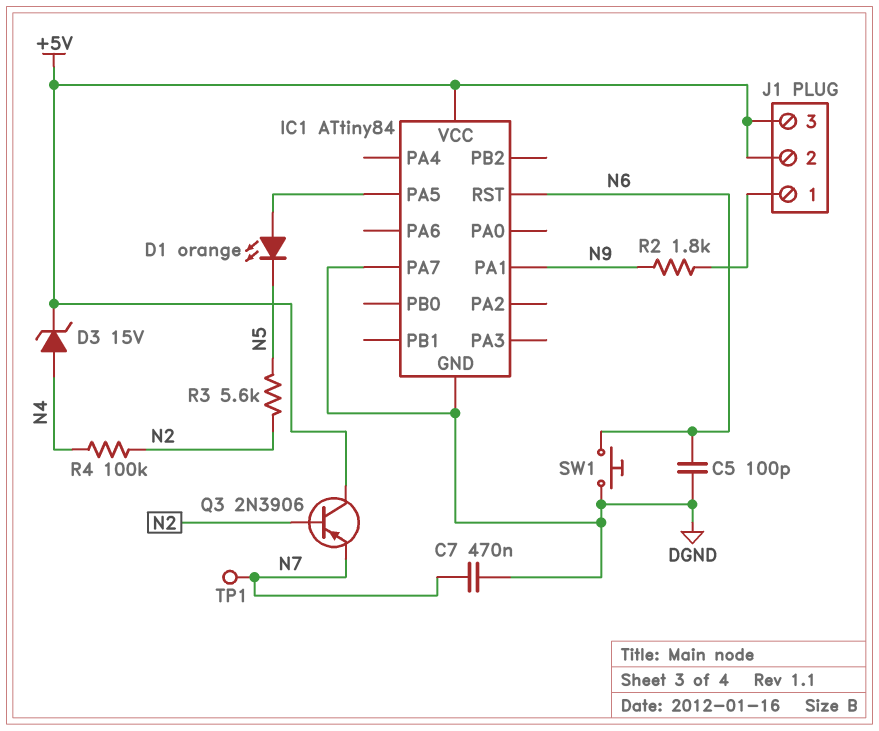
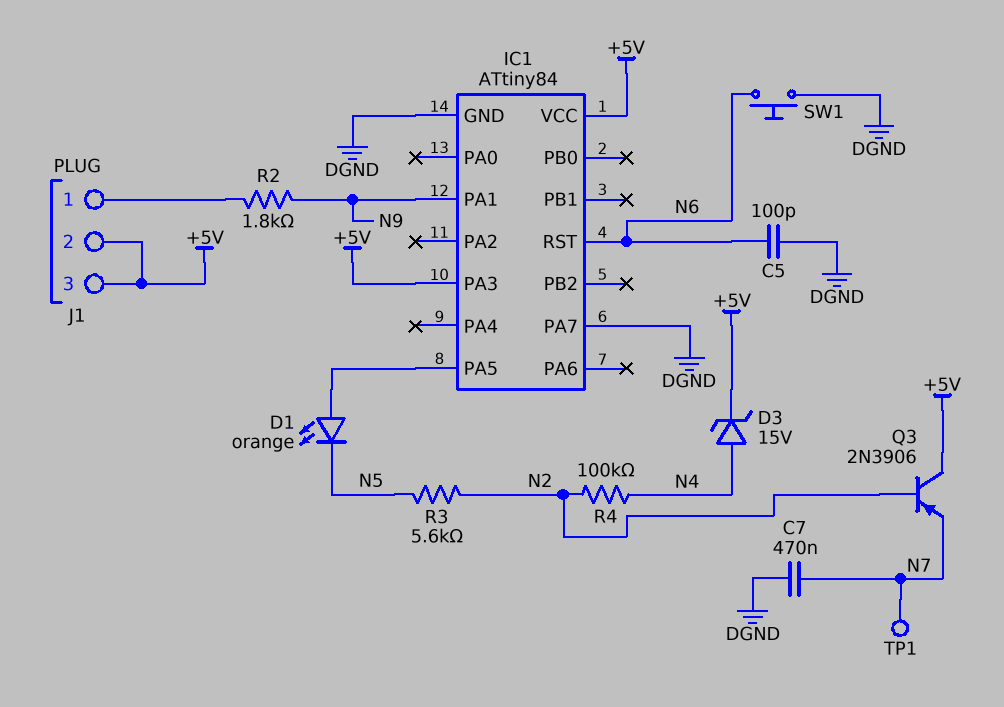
IC1 pin PA3: none -> +5V

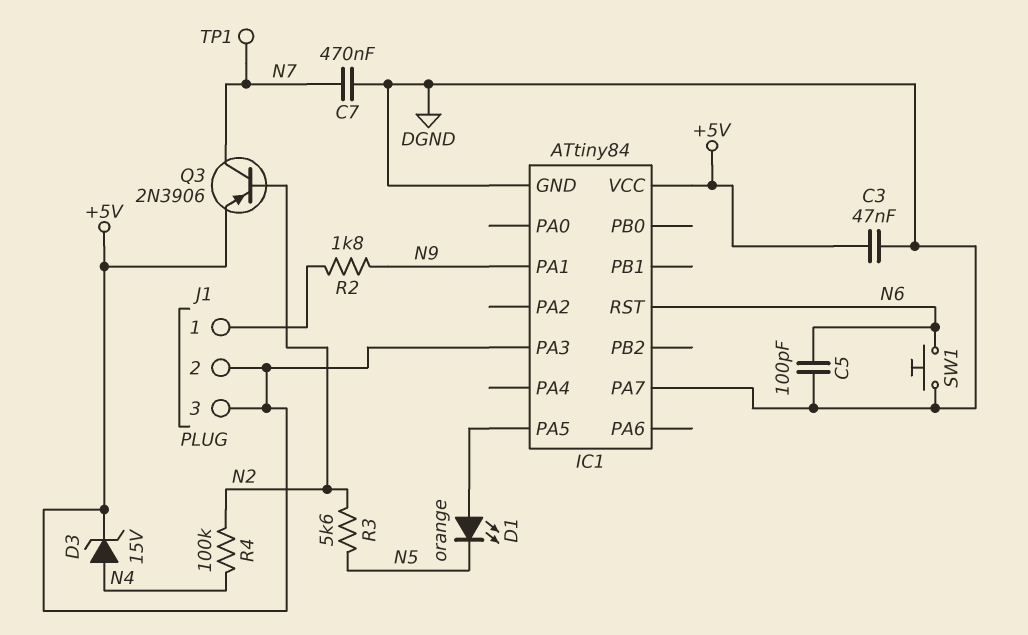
C3: none -> 47nF (+5V, DGND)
Q3: PNP 2N3906 (B N2, C +5V, E N7) -> PNP 2N3906 (B N2, C N7, E +5V)

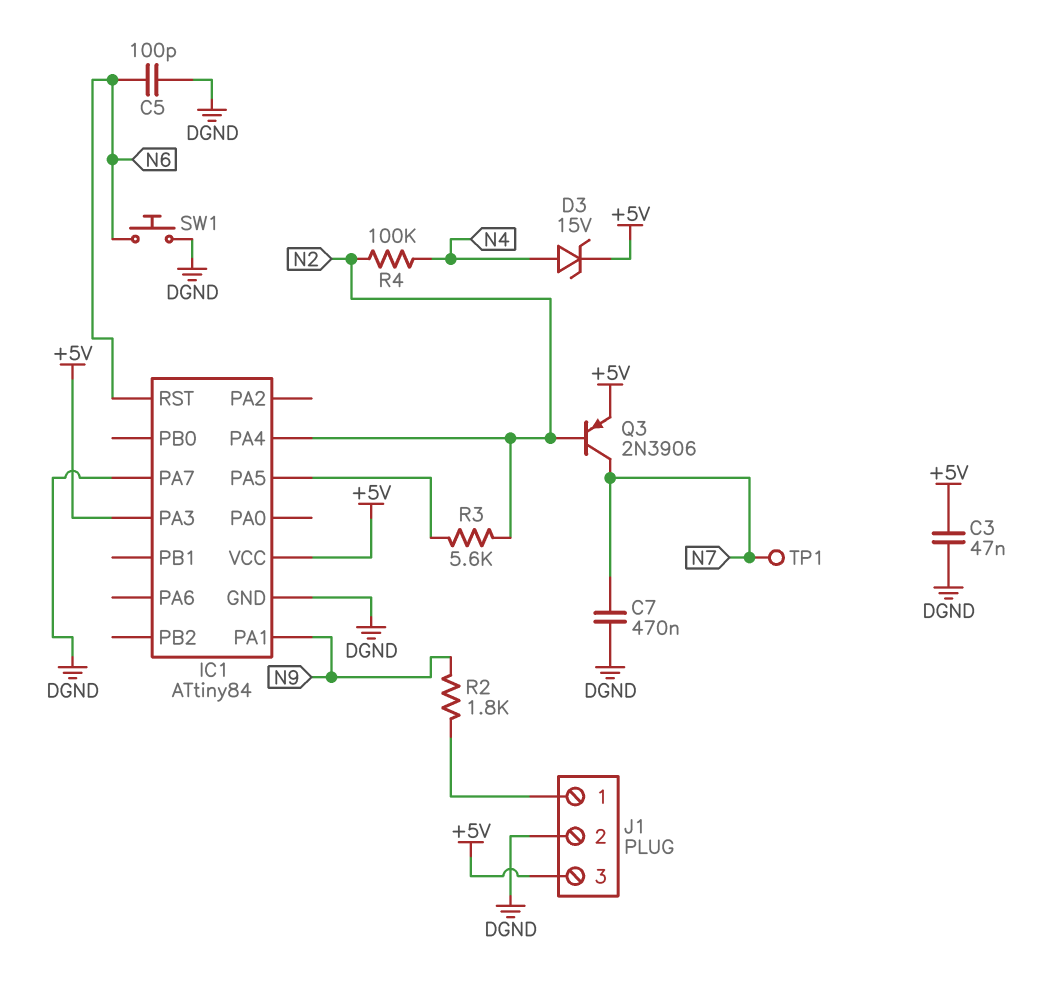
D1: LED orange (A IC1/PA5, K N5) -> none
IC1 pin PA4: none -> N2
J1 pin 2: +5V -> DGND
R3: 5.6k (N2, N5) -> 5.6k (IC1/PA5, N2)

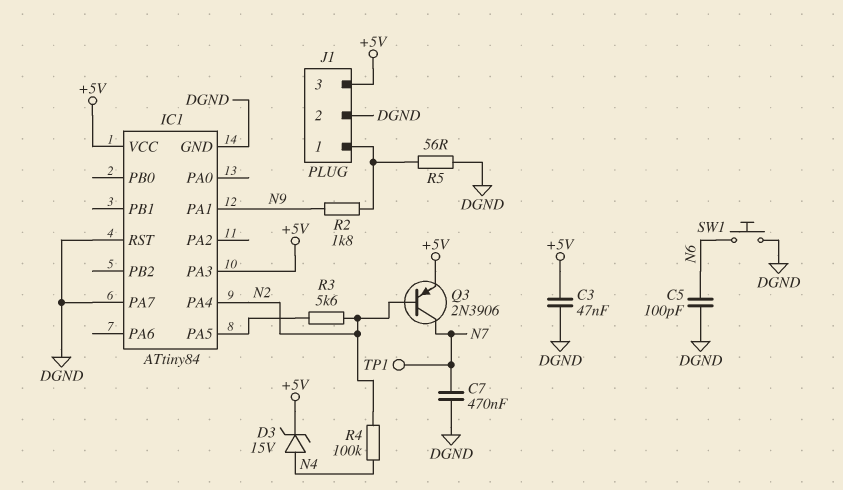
IC1 pin RST: N6 -> DGND
R5: none -> 56 (DGND, J1/1)

